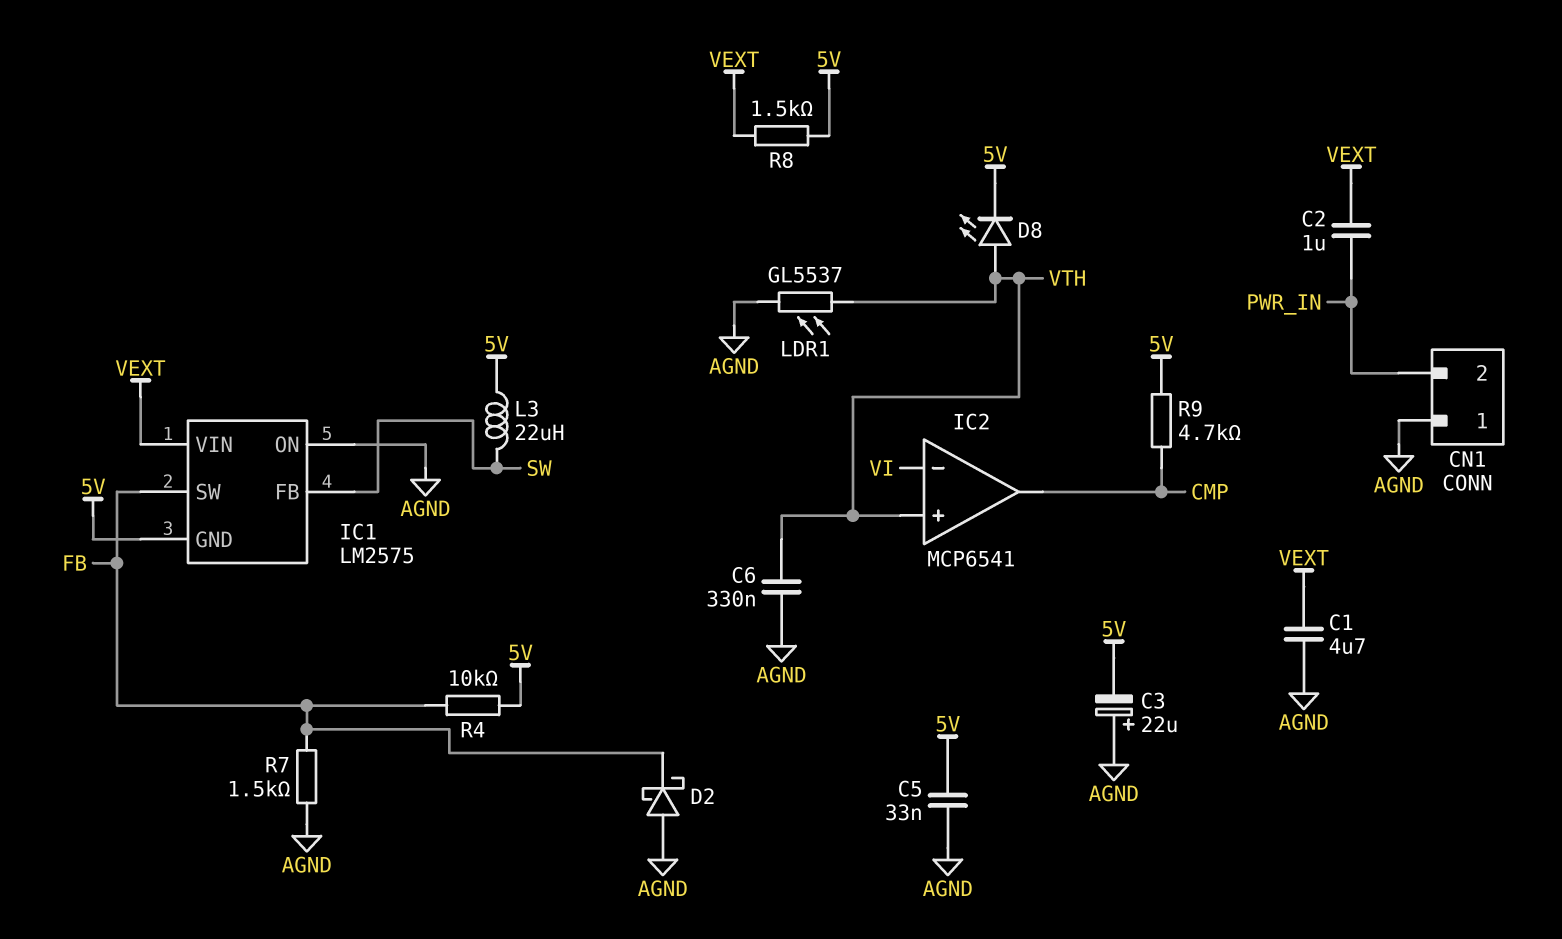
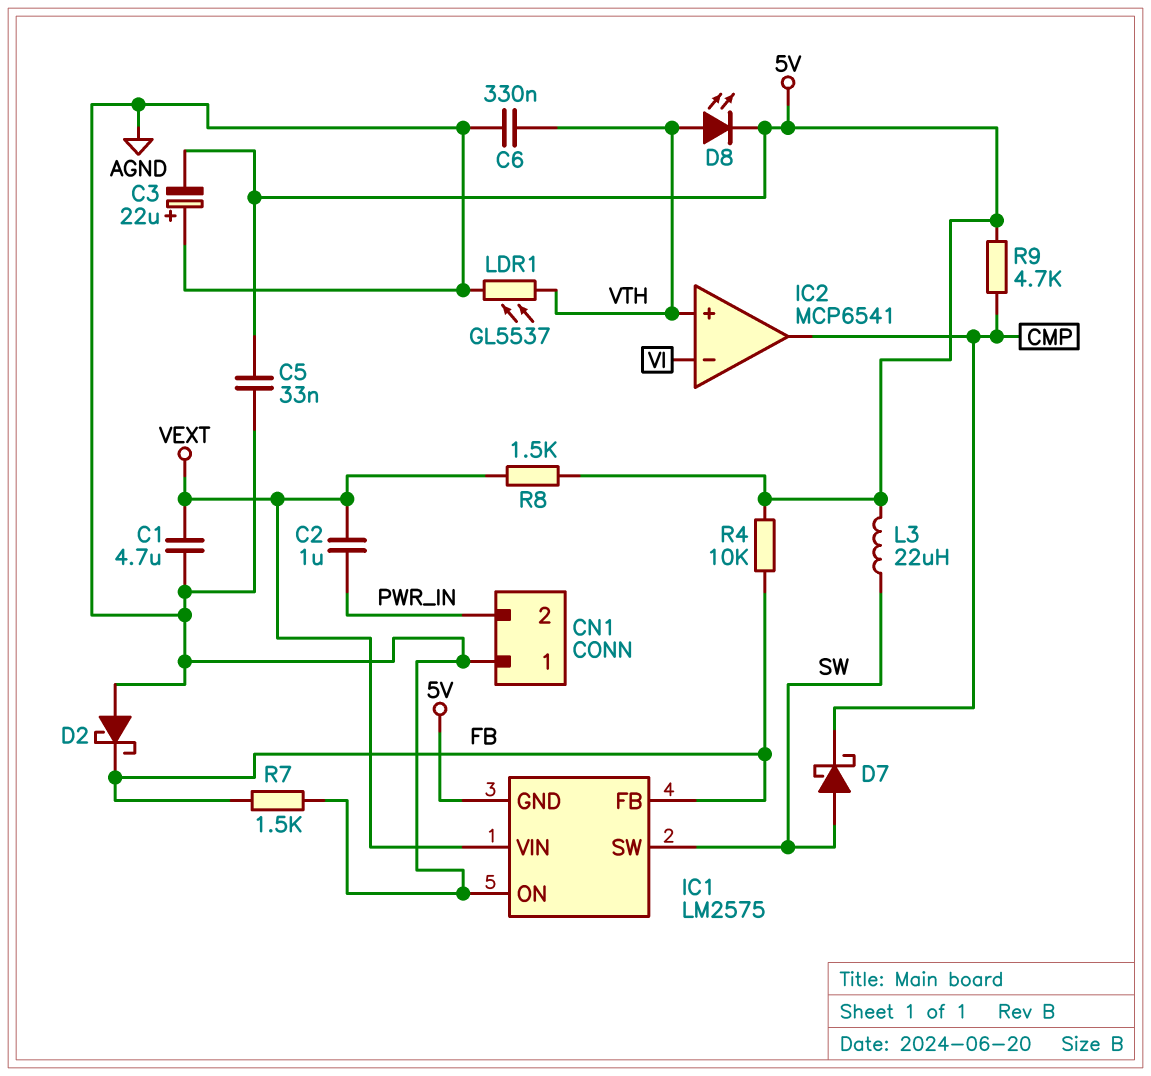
D7: none -> schottky (A SW, K CMP)
IC1 pin FB: SW -> FB
IC1 pin SW: FB -> SW

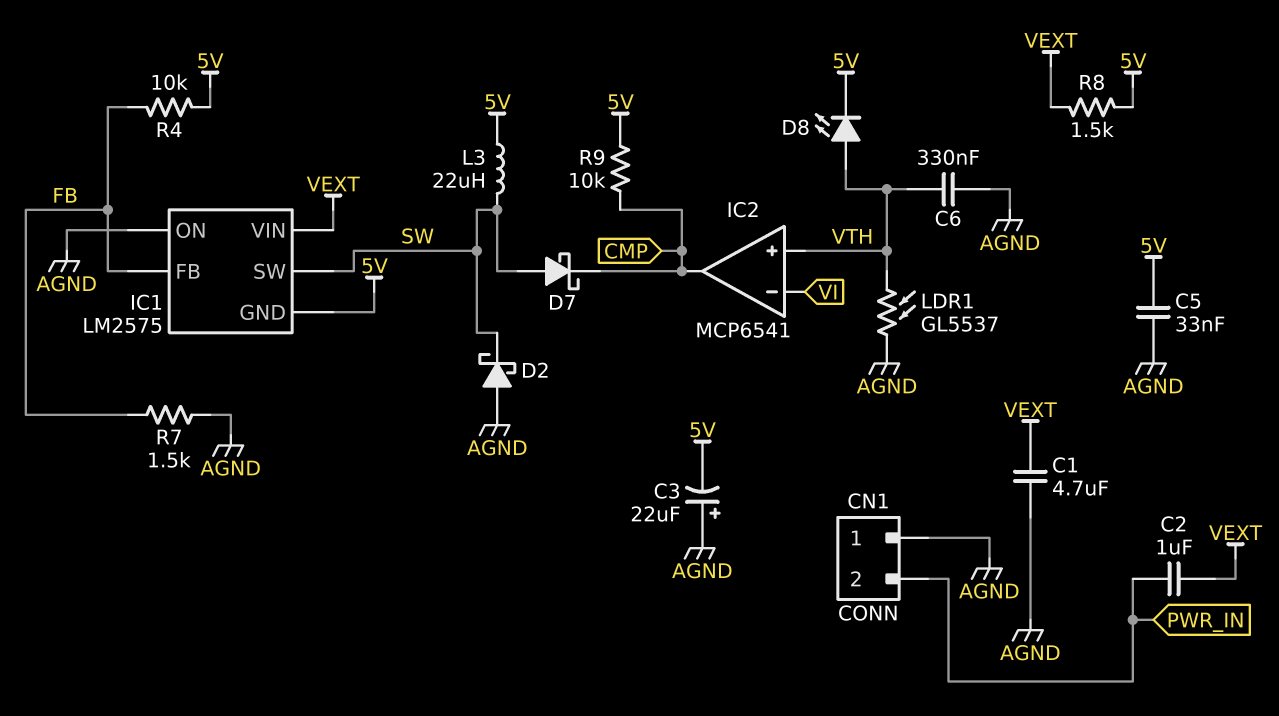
D2: schottky (A AGND, K FB) -> schottky (A AGND, K SW)
R9: 4.7k (5V, CMP) -> 10k (5V, CMP)

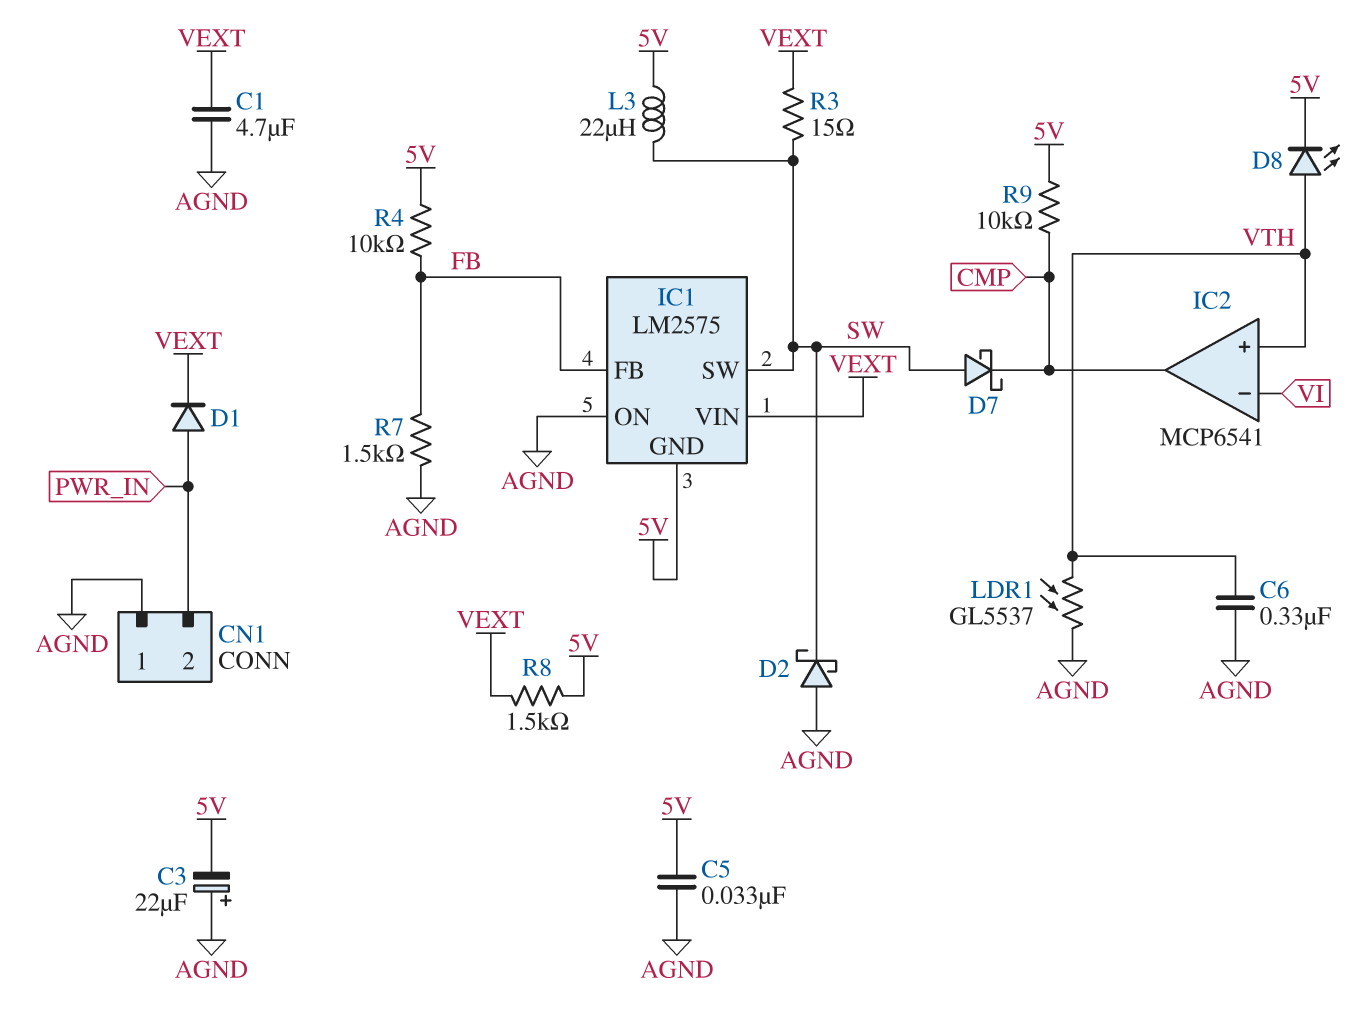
C2: 1uF (PWR_IN, VEXT) -> none
D1: none -> diode (A PWR_IN, K VEXT)
R3: none -> 15 (SW, VEXT)

